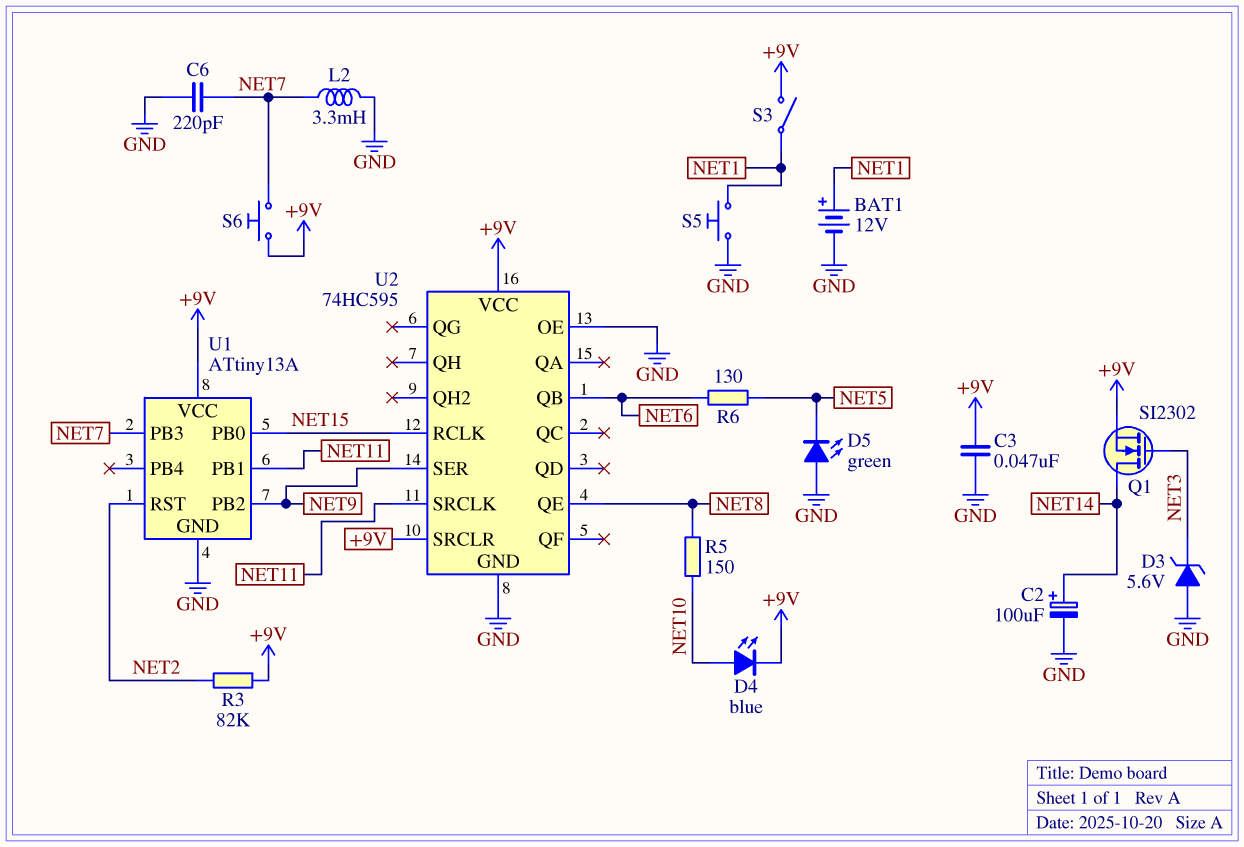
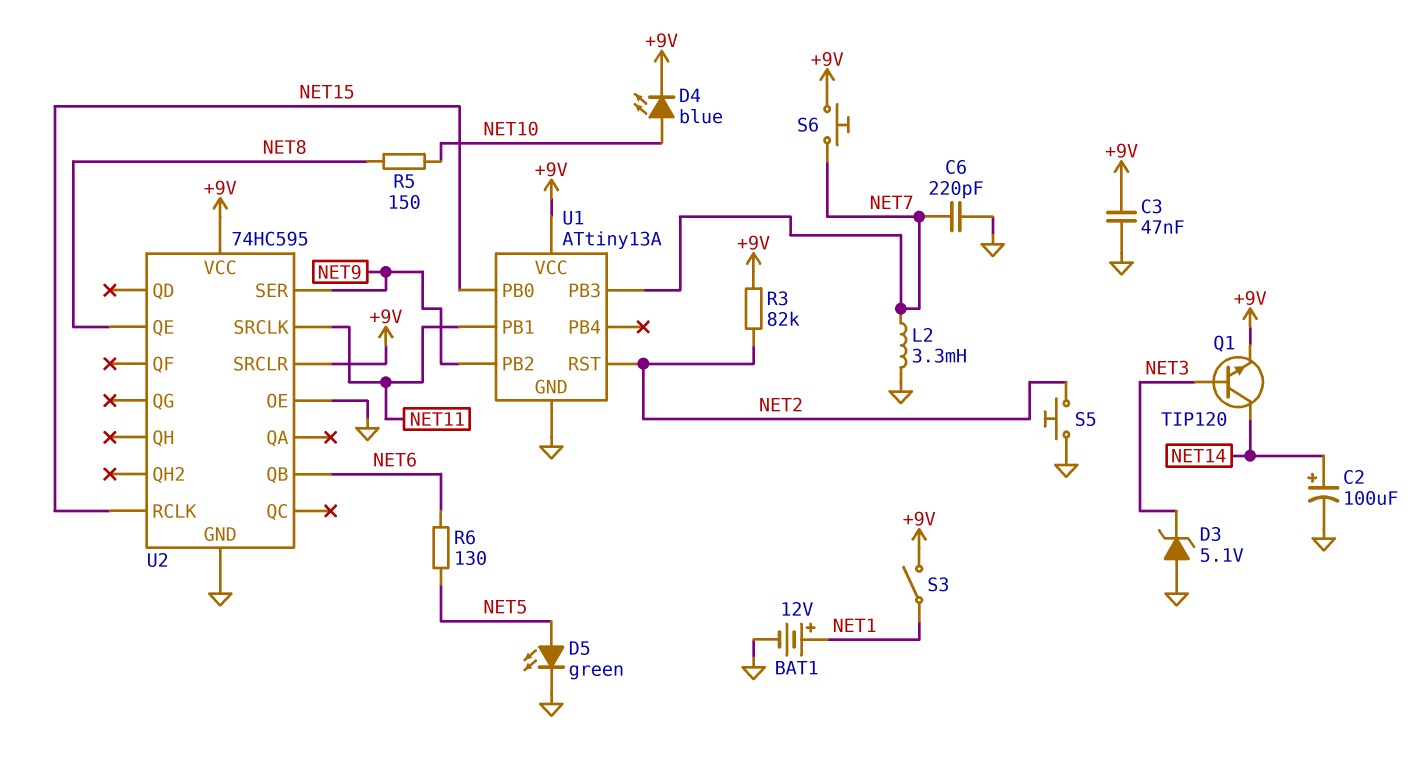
D3: zener 5.6V (A GND, K NET3) -> zener 5.1V (A GND, K NET3)
D5: LED green (A GND, K NET5) -> LED green (A NET5, K GND)
Q1: NMOS SI2302 (G NET3, D NET14, S +9V) -> NPN TIP120 (B NET3, C NET14, E +9V)
S5: button (GND, NET1) -> button (GND, NET2)

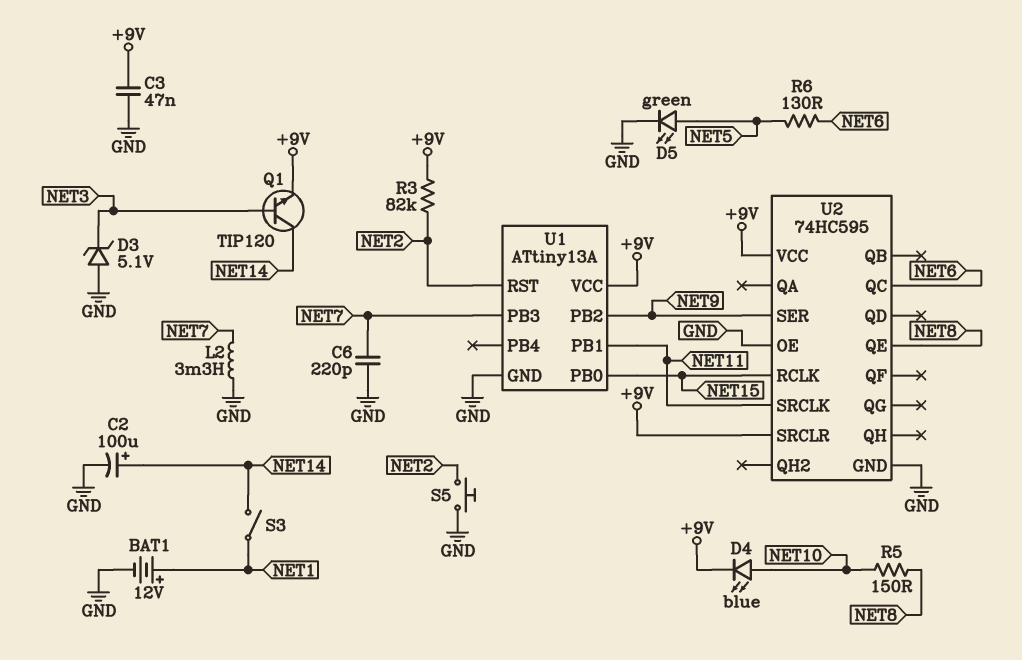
S3: switch (+9V, NET1) -> switch (NET1, NET14)
S6: button (+9V, NET7) -> none
U2 pin QB: NET6 -> none
U2 pin QC: none -> NET6

